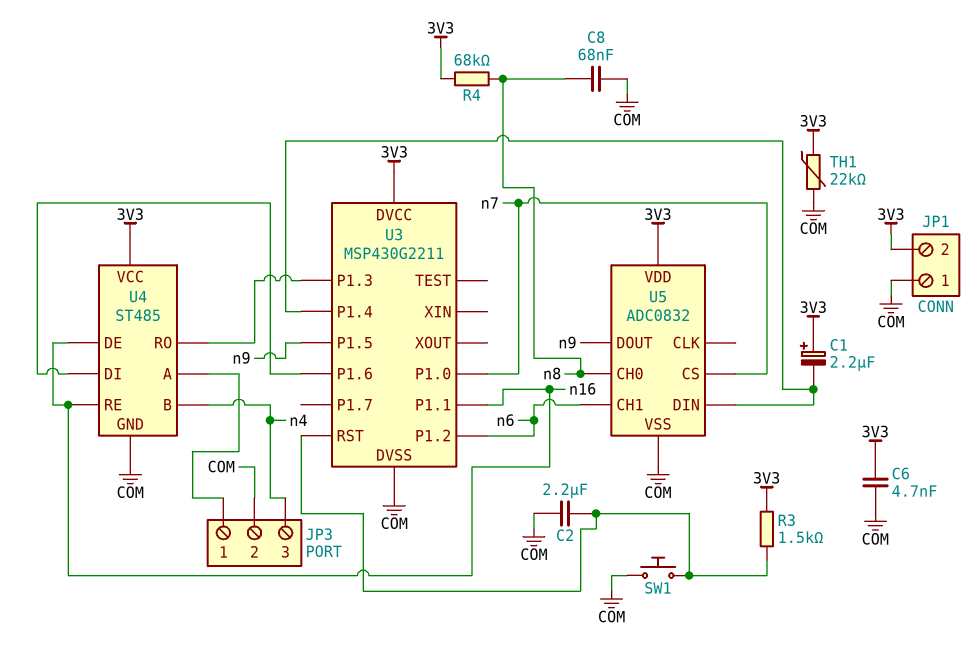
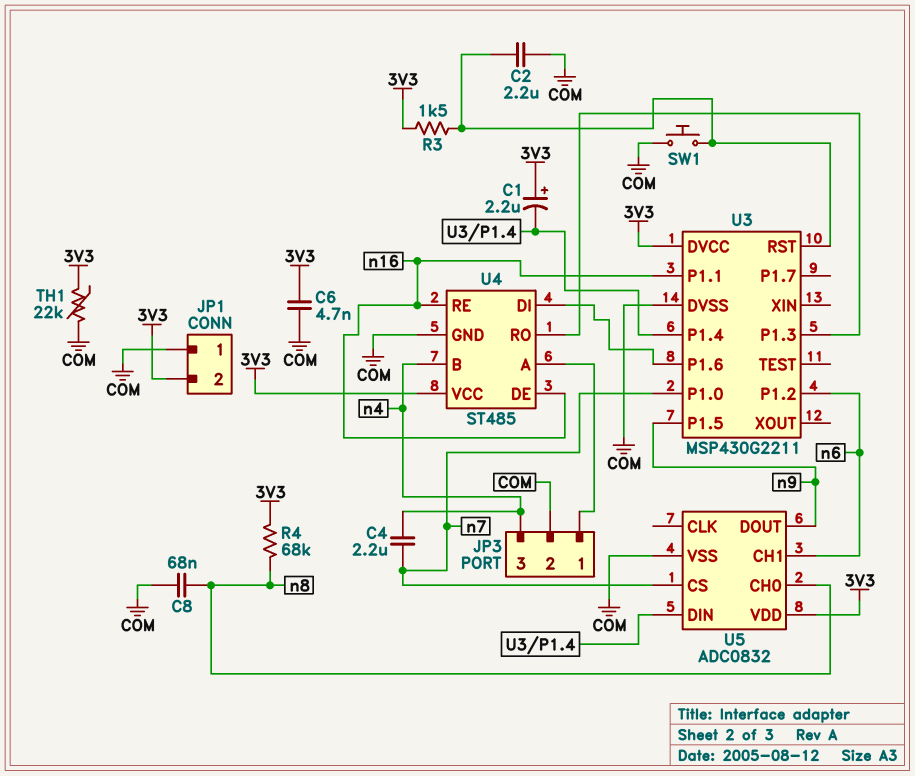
C4: none -> 2.2uF (n4, n7)

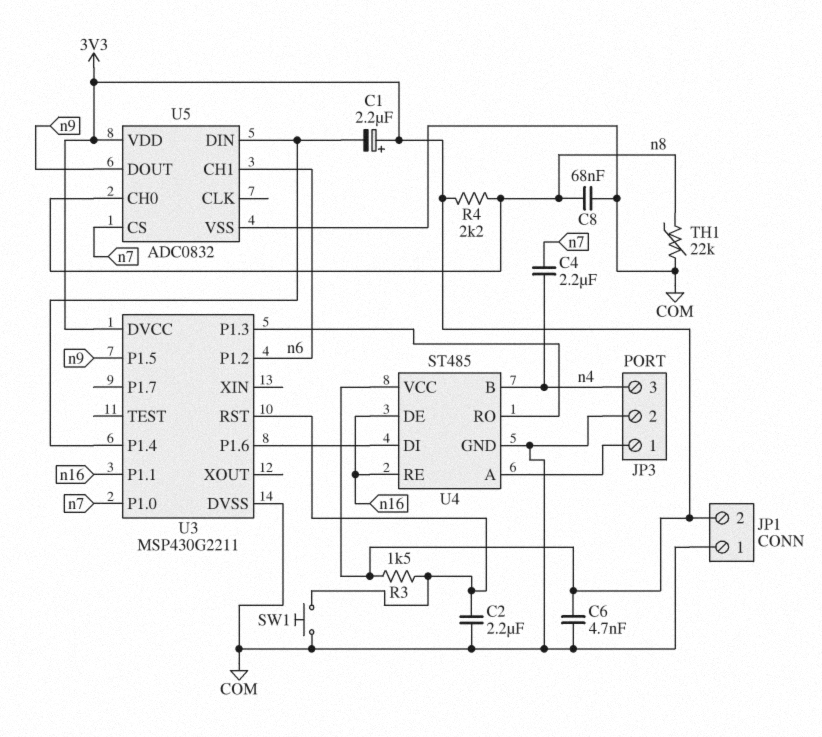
R4: 68k (3V3, n8) -> 2.2k (3V3, n8)
TH1: 22k (3V3, COM) -> 22k (COM, n8)

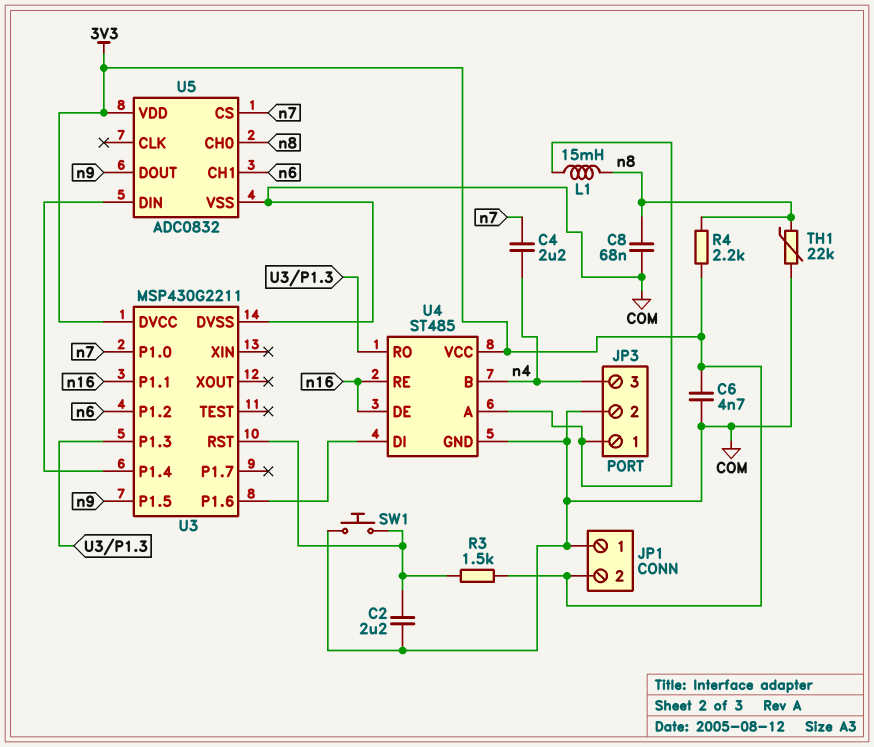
C1: 2.2uF (plus 3V3, minus U3/P1.4) -> none
L1: none -> 15mH (JP3/1, n8)

